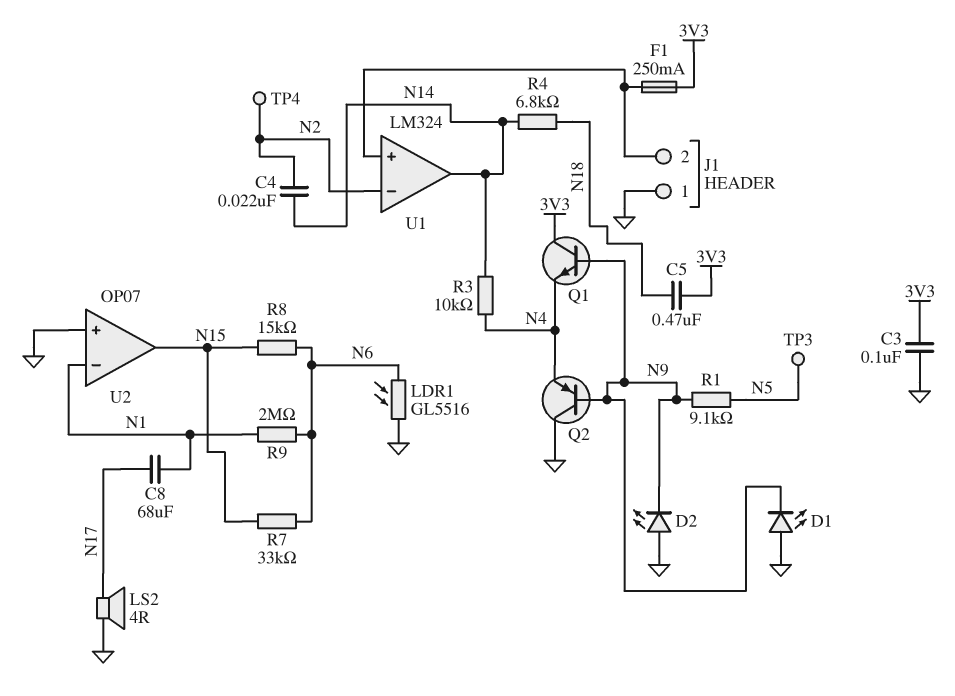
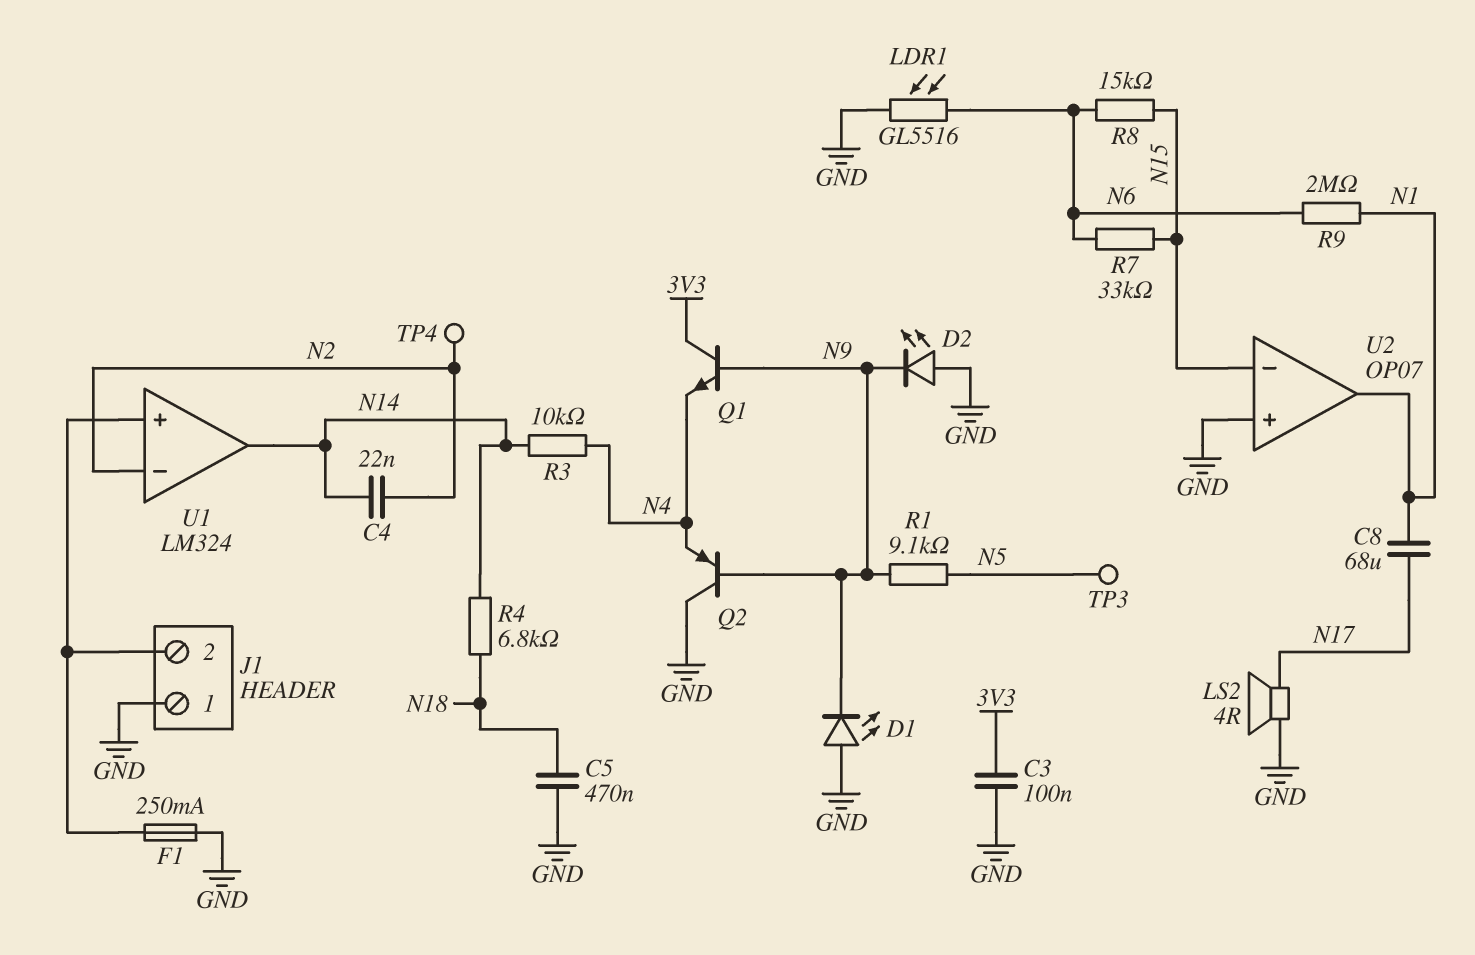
C5: 470nF (3V3, N18) -> 470nF (GND, N18)
F1: 250mA (3V3, J1/2) -> 250mA (GND, J1/2)
U2 pin in-: N1 -> N15
U2 pin out: N15 -> N1

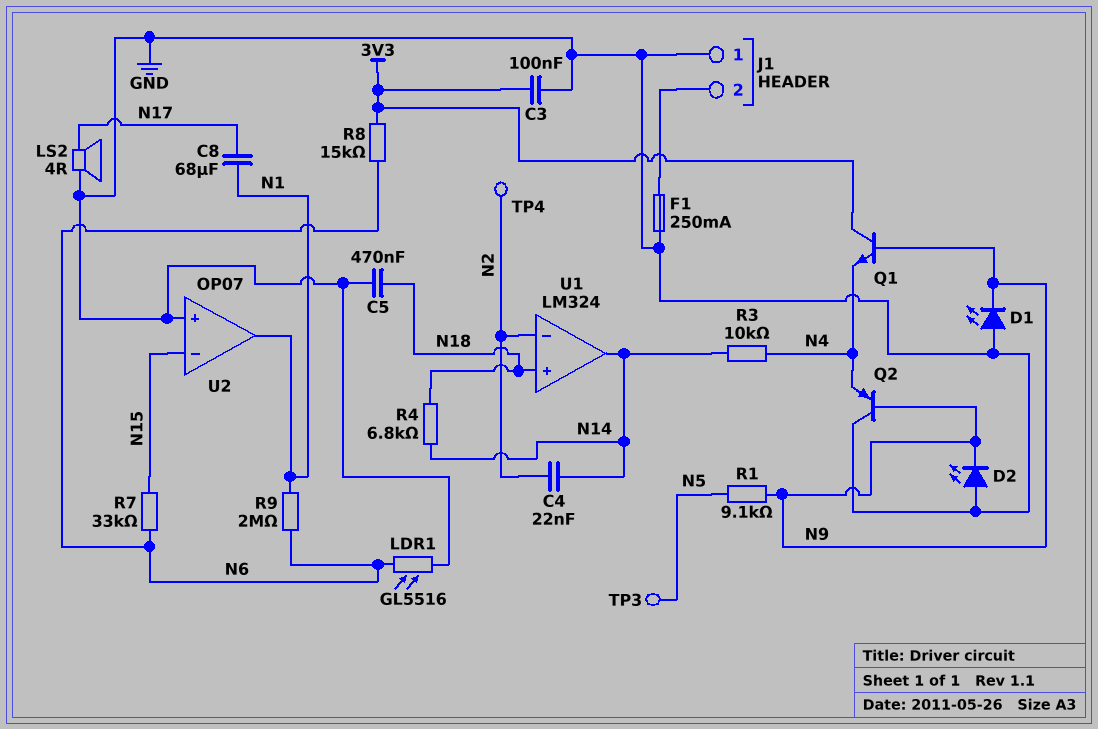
R8: 15k (N6, N15) -> 15k (3V3, N6)
U1 pin in+: J1/2 -> N18

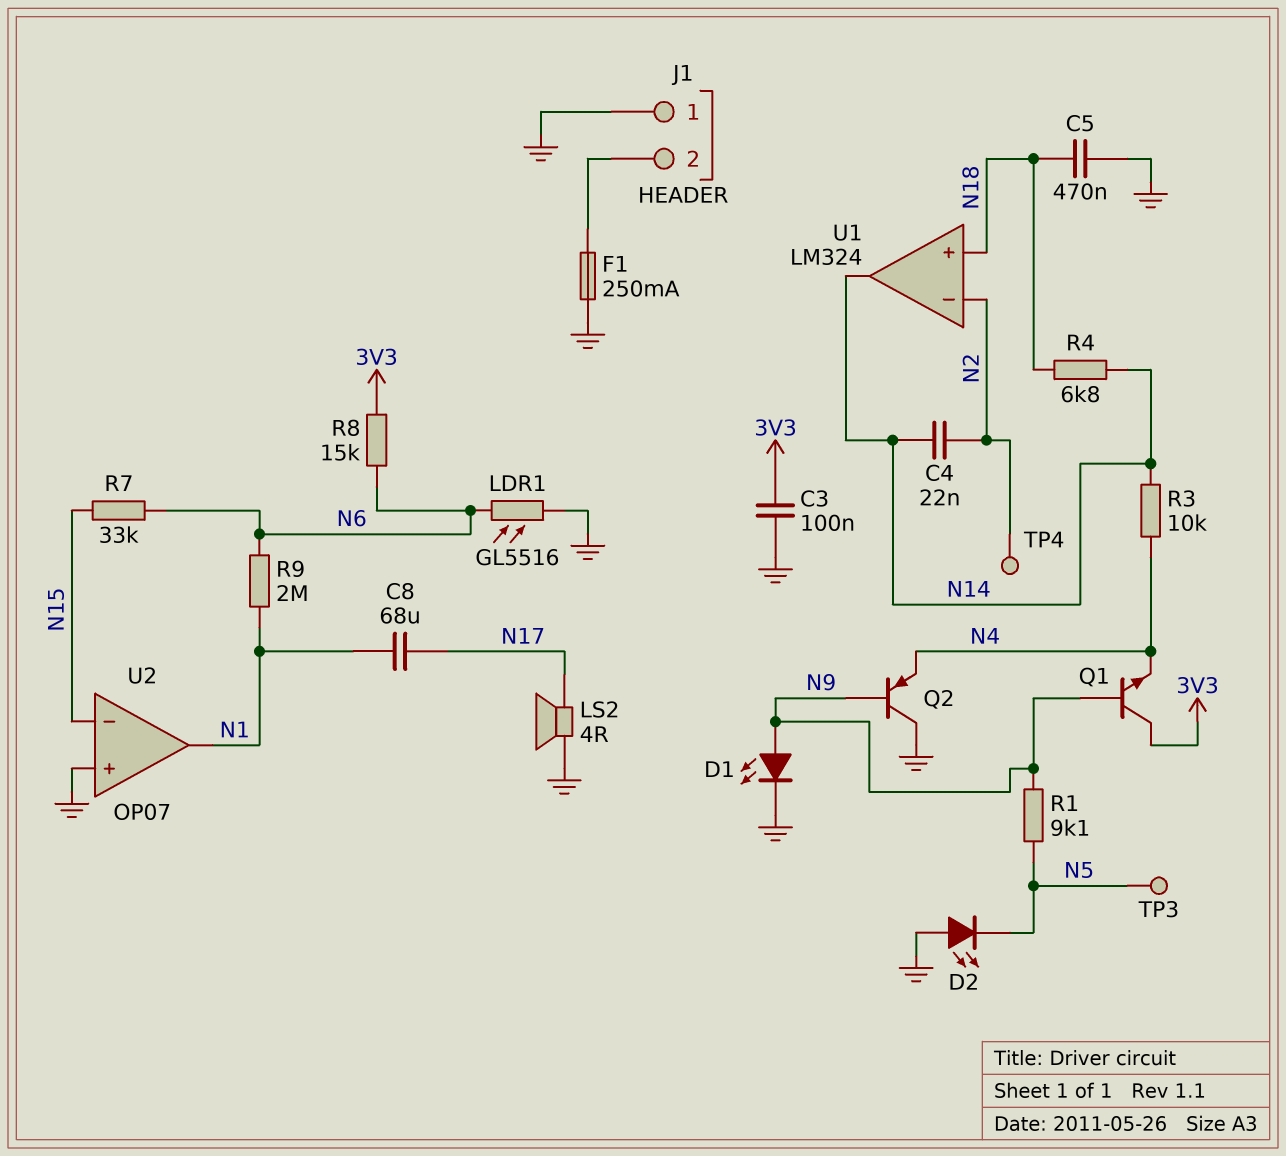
D1: LED (A GND, K N9) -> LED (A N9, K GND)
D2: LED (A GND, K N9) -> LED (A GND, K N5)

